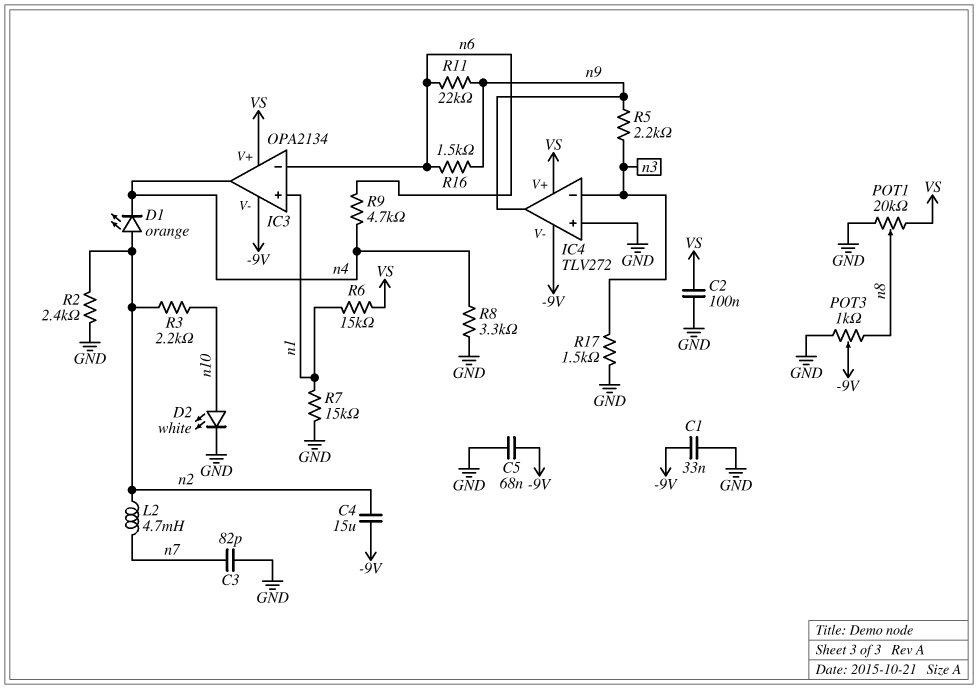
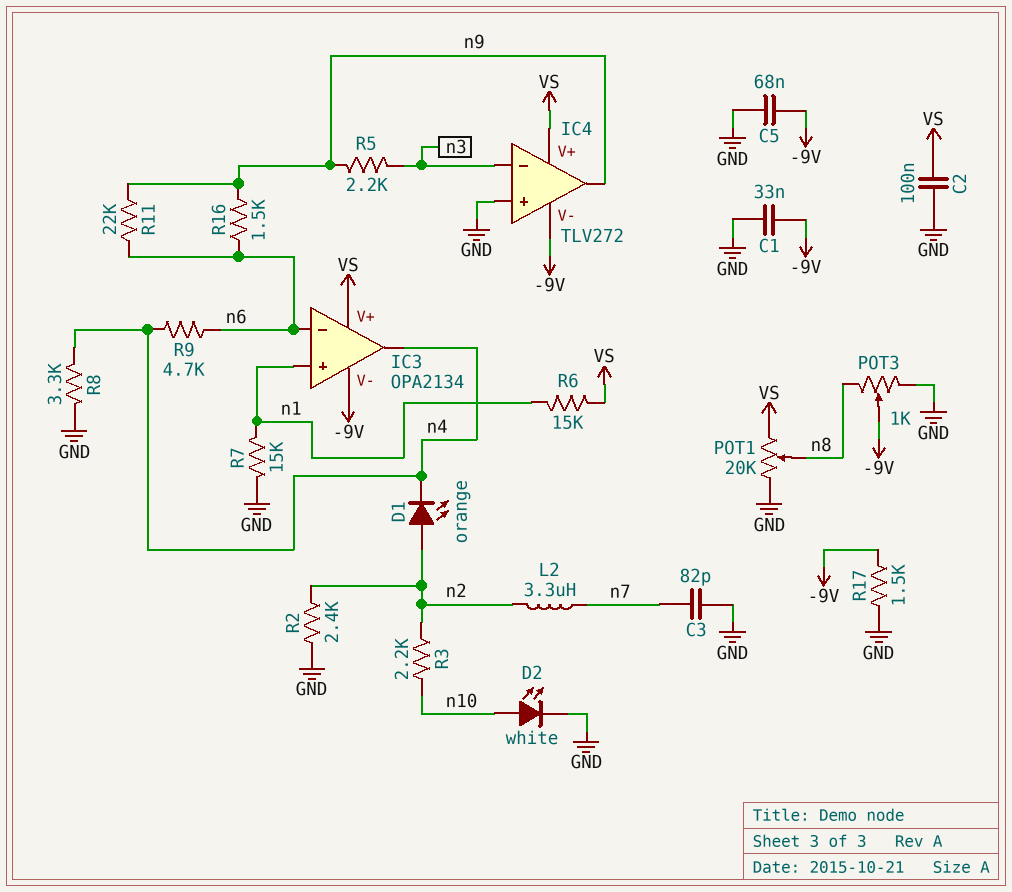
C4: 15uF (-9V, n2) -> none
L2: 4.7mH (n2, n7) -> 3.3uH (n2, n7)
R17: 1.5k (GND, n3) -> 1.5k (-9V, GND)

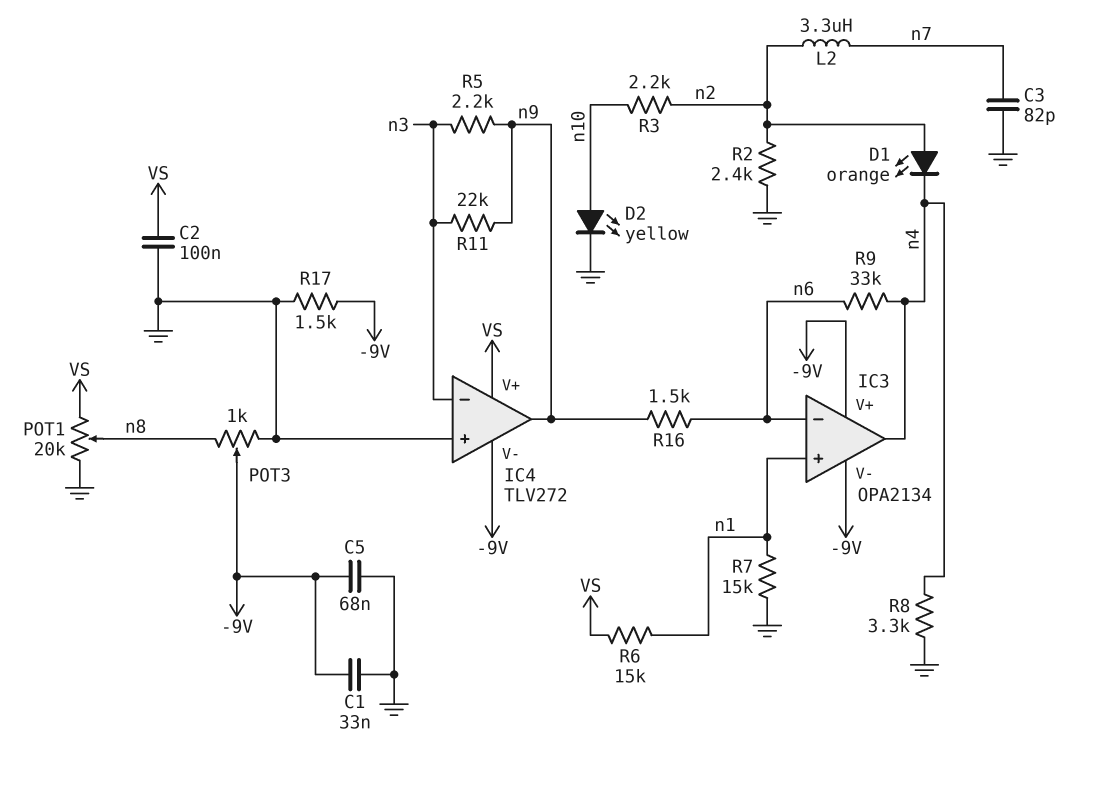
D2: LED white (A n10, K GND) -> LED yellow (A n10, K GND)
IC3 pin V+: VS -> -9V
R9: 4.7k (n4, n6) -> 33k (n4, n6)
R11: 22k (n6, n9) -> 22k (n3, n9)

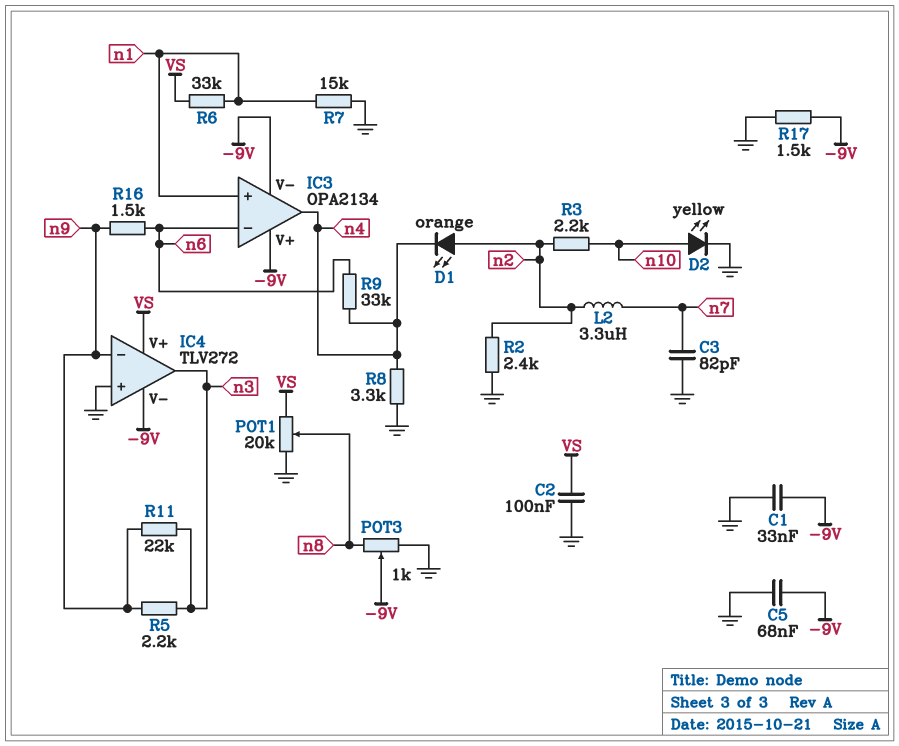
IC4 pin in-: n3 -> n9
IC4 pin out: n9 -> n3
R6: 15k (VS, n1) -> 33k (VS, n1)

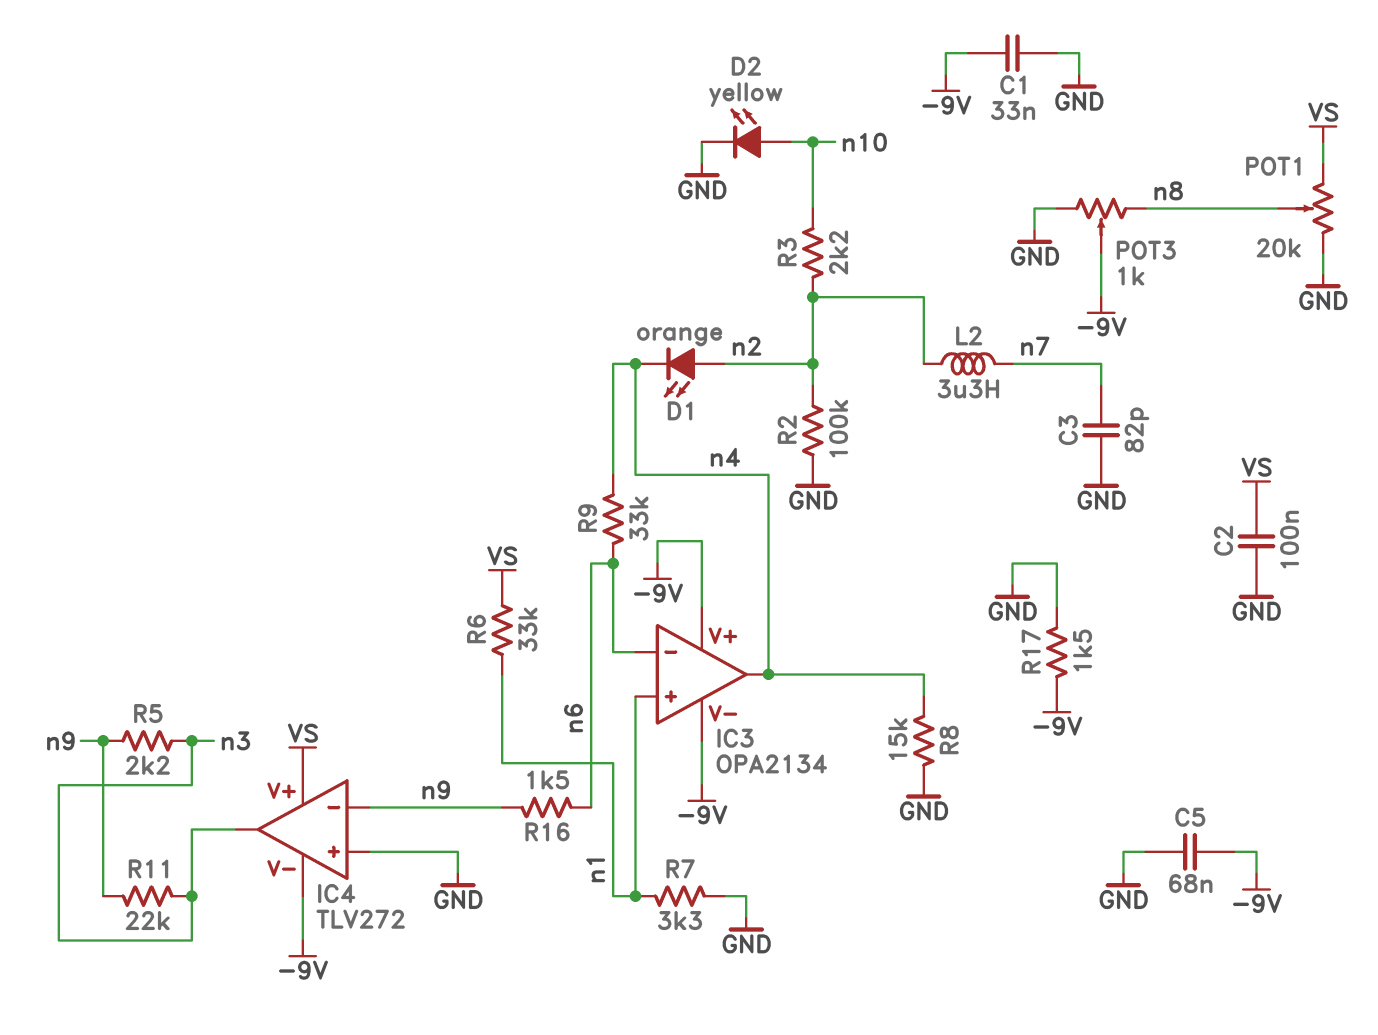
R2: 2.4k (GND, n2) -> 100k (GND, n2)
R7: 15k (GND, n1) -> 3.3k (GND, n1)
R8: 3.3k (GND, n4) -> 15k (GND, n4)

